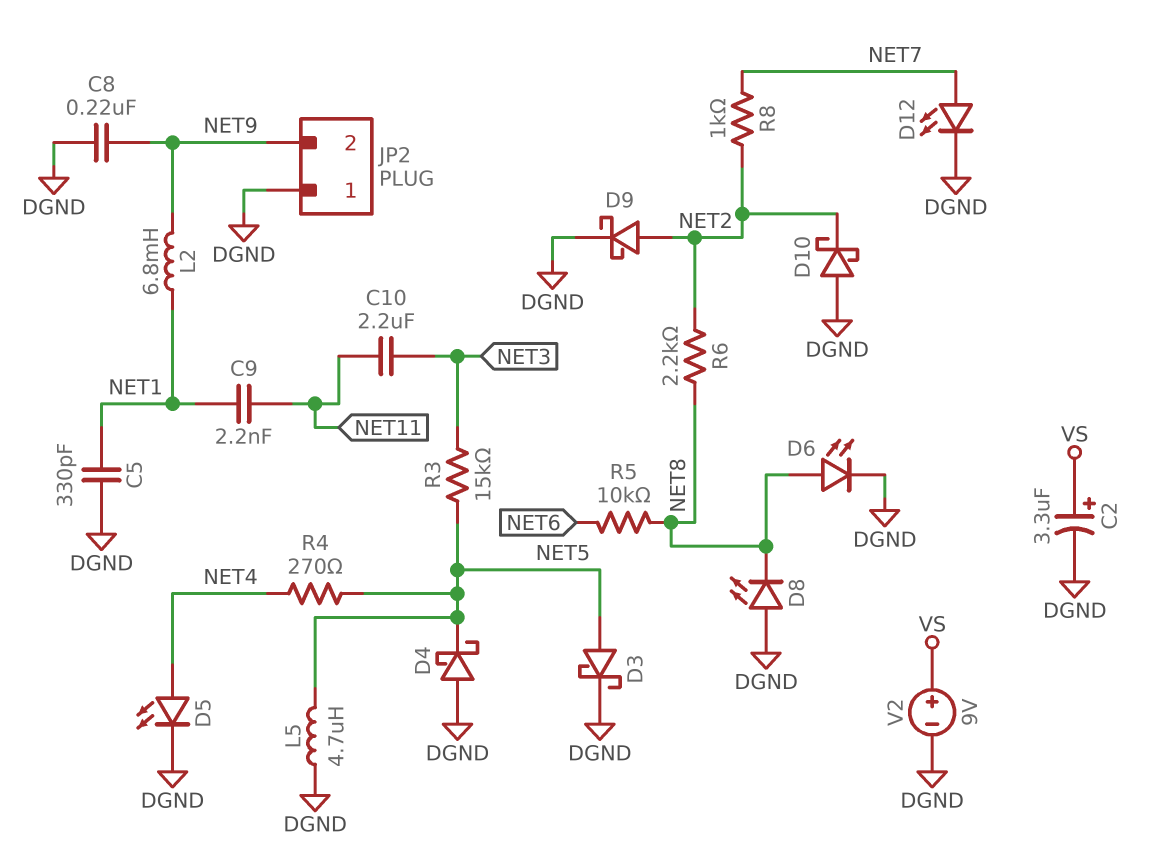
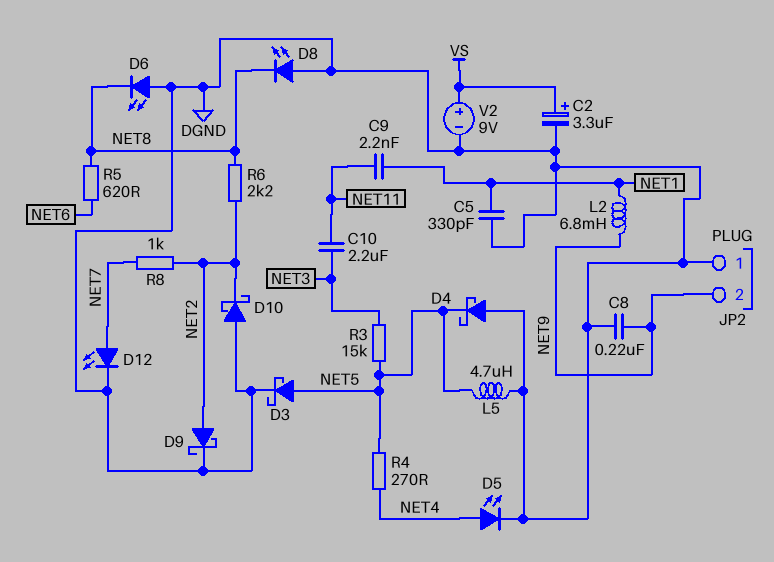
D6: LED (A NET8, K DGND) -> LED (A DGND, K NET8)
R5: 10k (NET6, NET8) -> 620 (NET6, NET8)

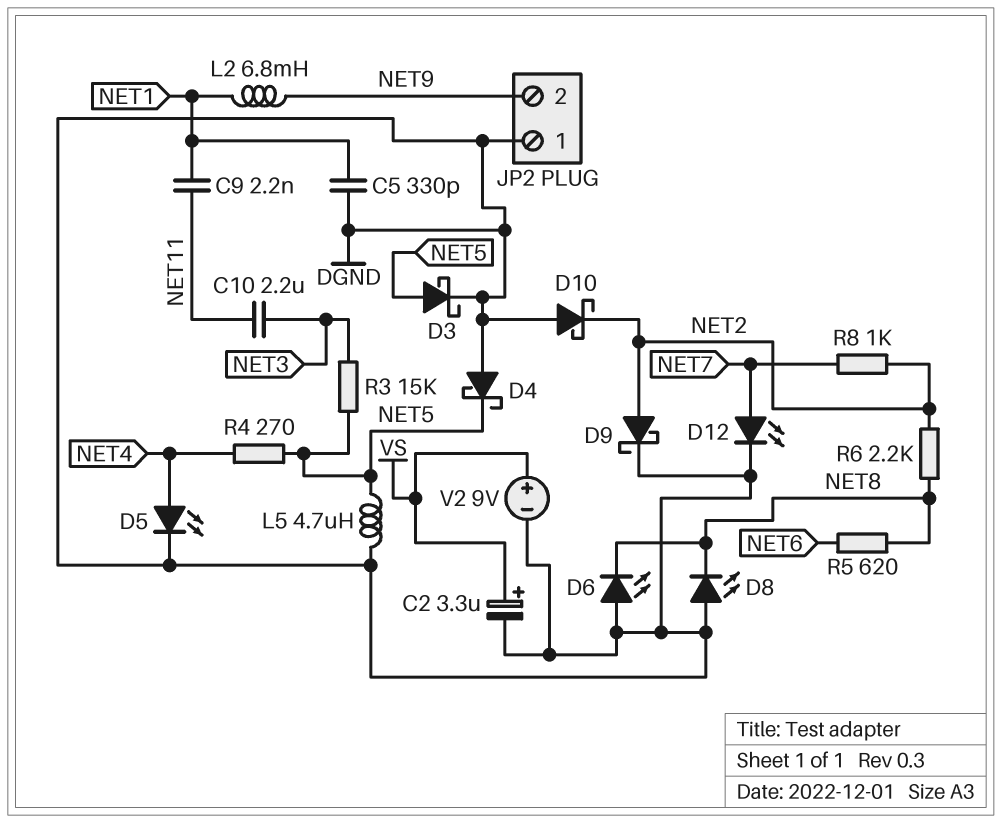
C8: 220nF (DGND, NET9) -> none

